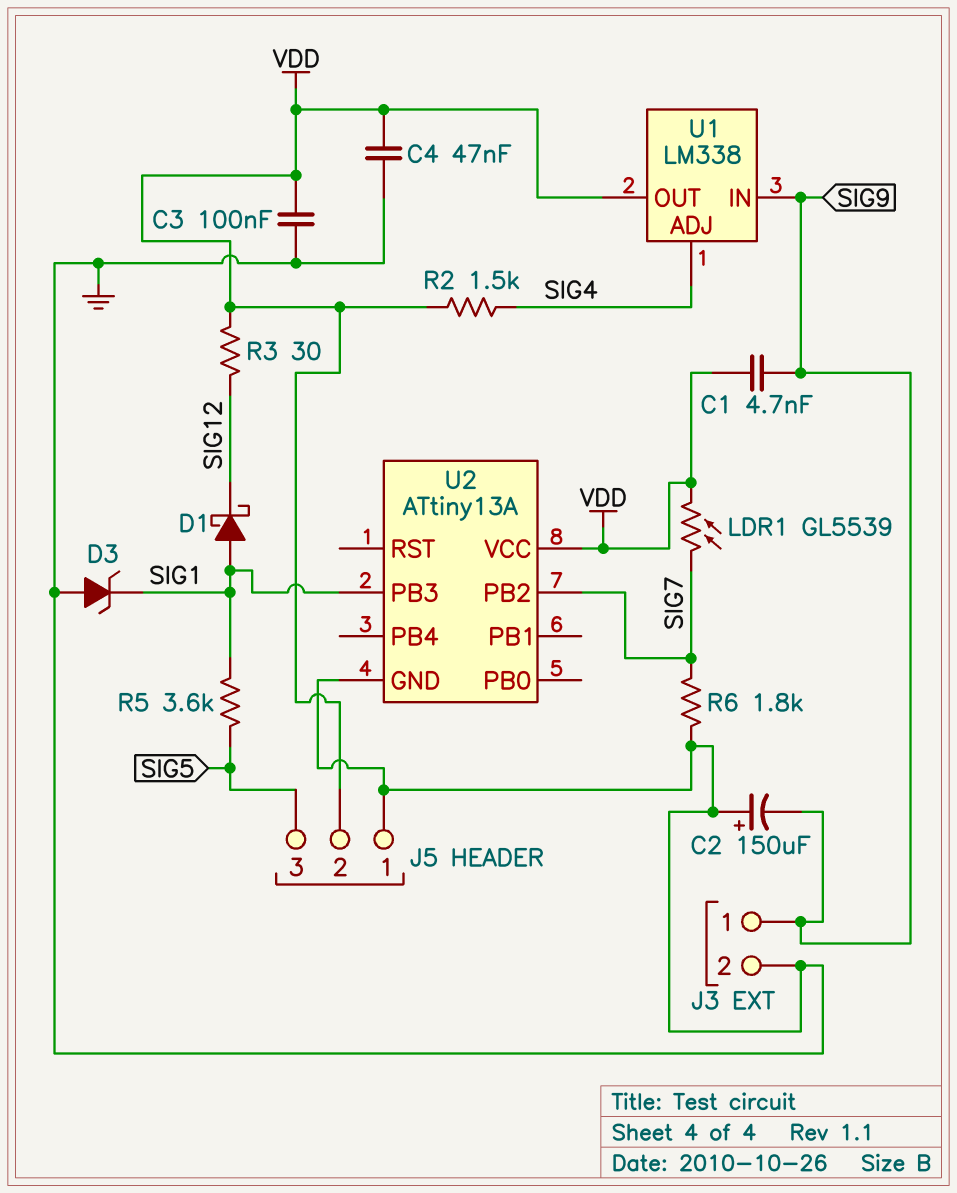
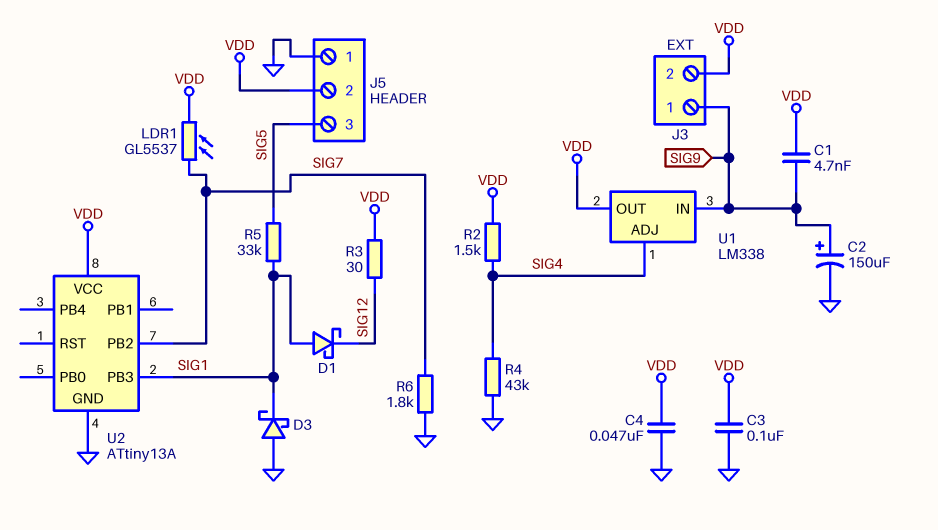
C2: 150uF (plus GND, minus SIG9) -> 150uF (plus SIG9, minus GND)
D3: zener (A GND, K SIG1) -> schottky (A GND, K SIG1)
J3 pin 2: GND -> VDD
LDR1: GL5539 (SIG7, VDD) -> GL5537 (SIG7, VDD)
R4: none -> 43k (GND, SIG4)
R5: 3.6k (SIG1, SIG5) -> 33k (SIG1, SIG5)

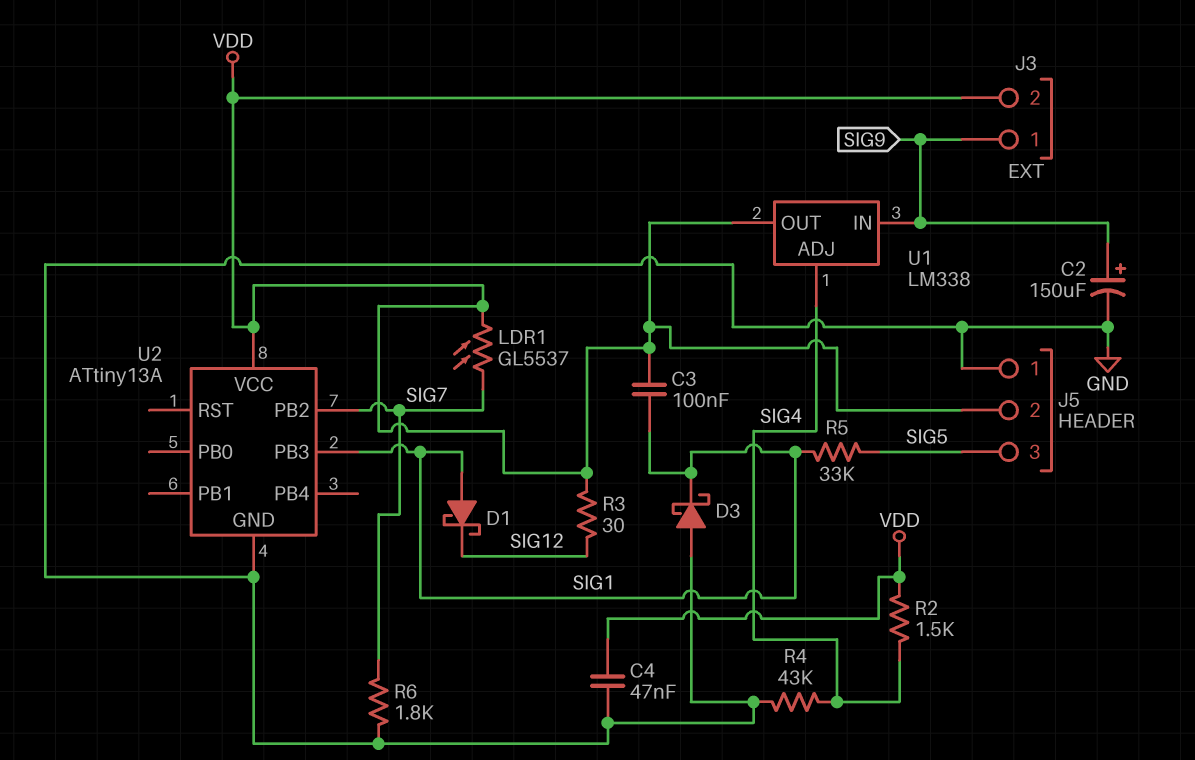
C1: 4.7nF (SIG9, VDD) -> none
C3: 100nF (GND, VDD) -> 100nF (SIG1, VDD)

